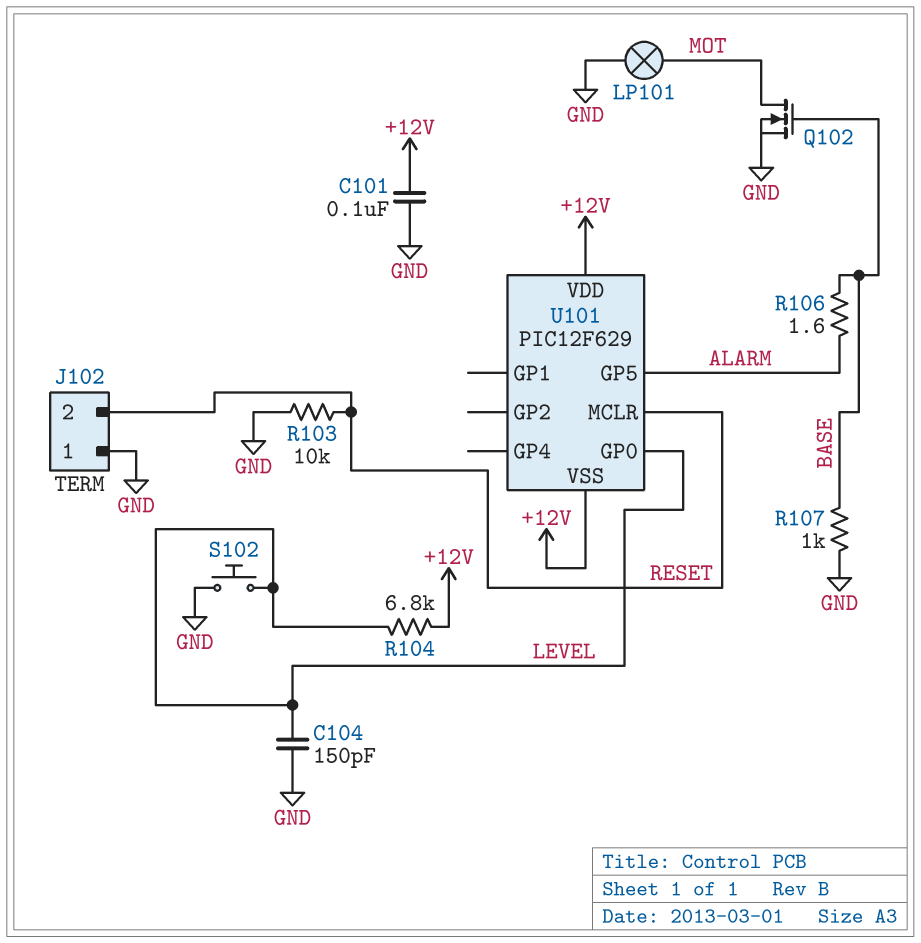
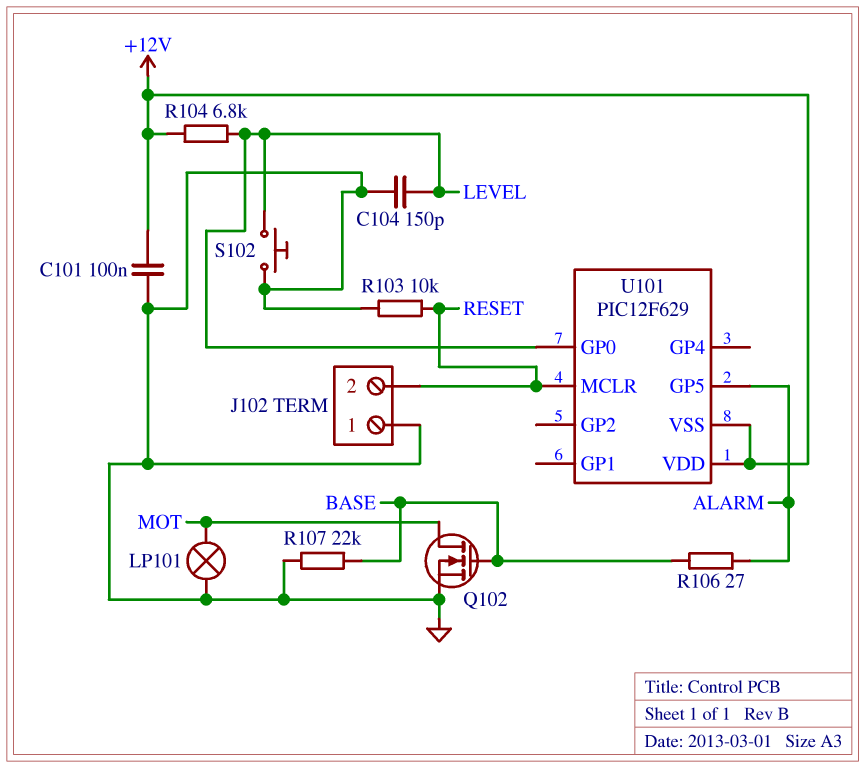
R106: 1.6 (ALARM, BASE) -> 27 (ALARM, BASE)
R107: 1k (BASE, GND) -> 22k (BASE, GND)

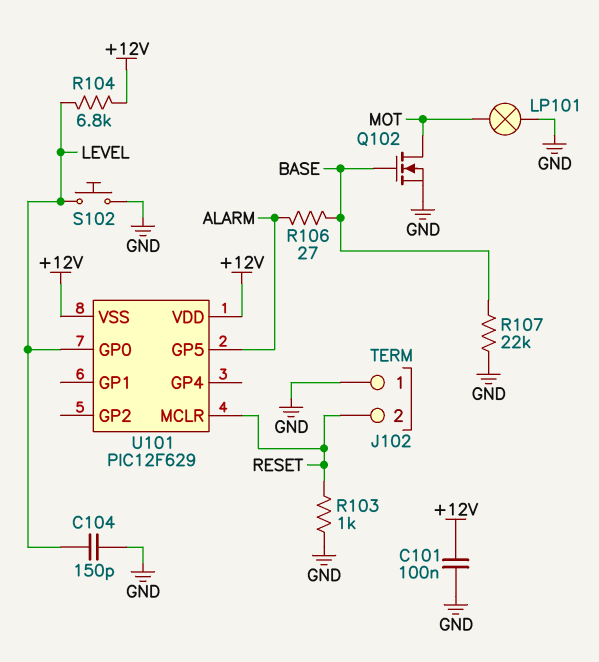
R103: 10k (GND, RESET) -> 1k (GND, RESET)

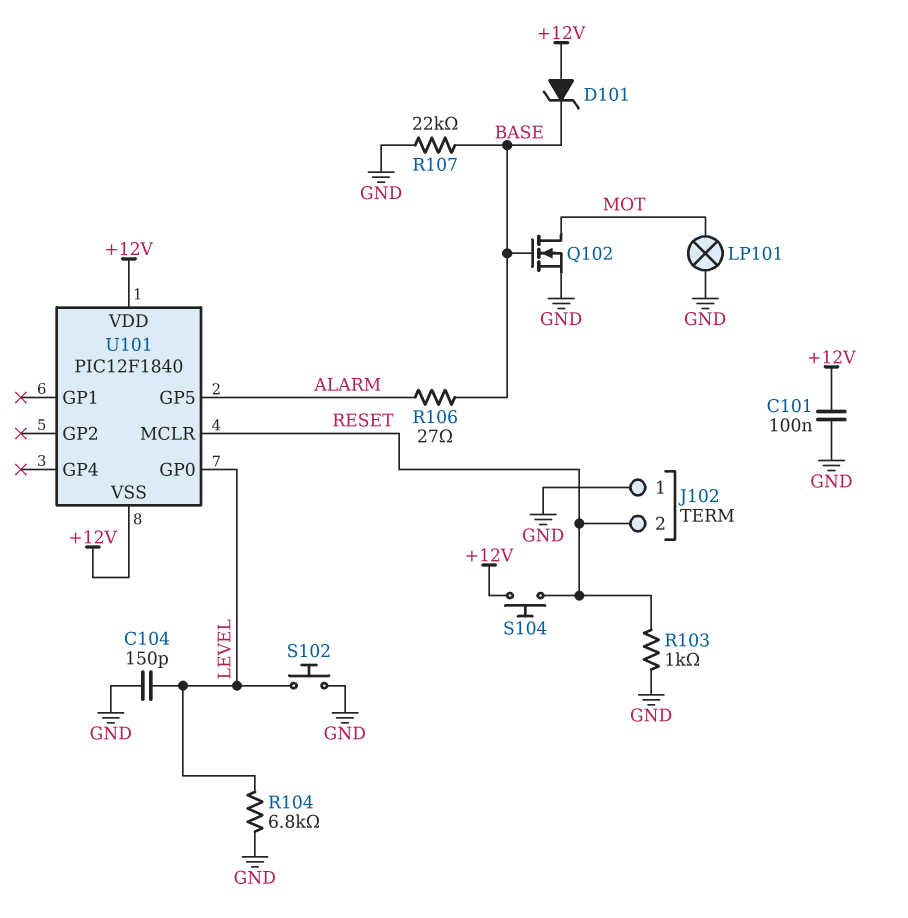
D101: none -> zener (A +12V, K BASE)
R104: 6.8k (+12V, LEVEL) -> 6.8k (GND, LEVEL)
S104: none -> button (+12V, RESET)
U101: PIC12F629 -> PIC12F1840

